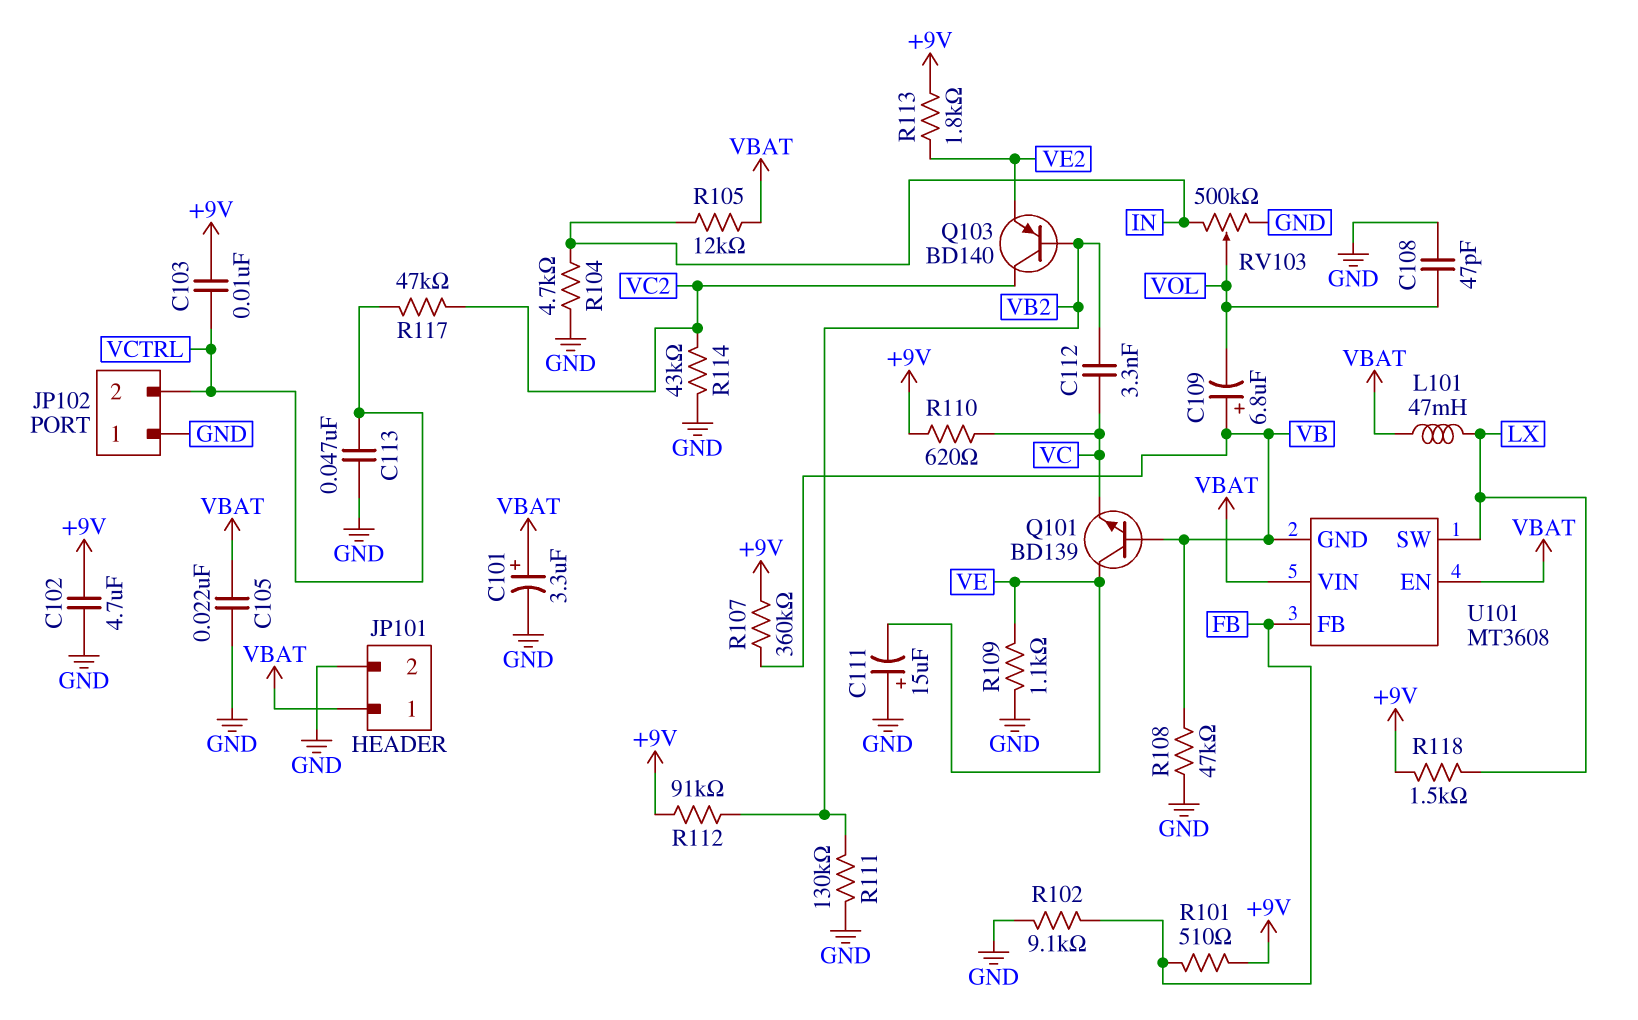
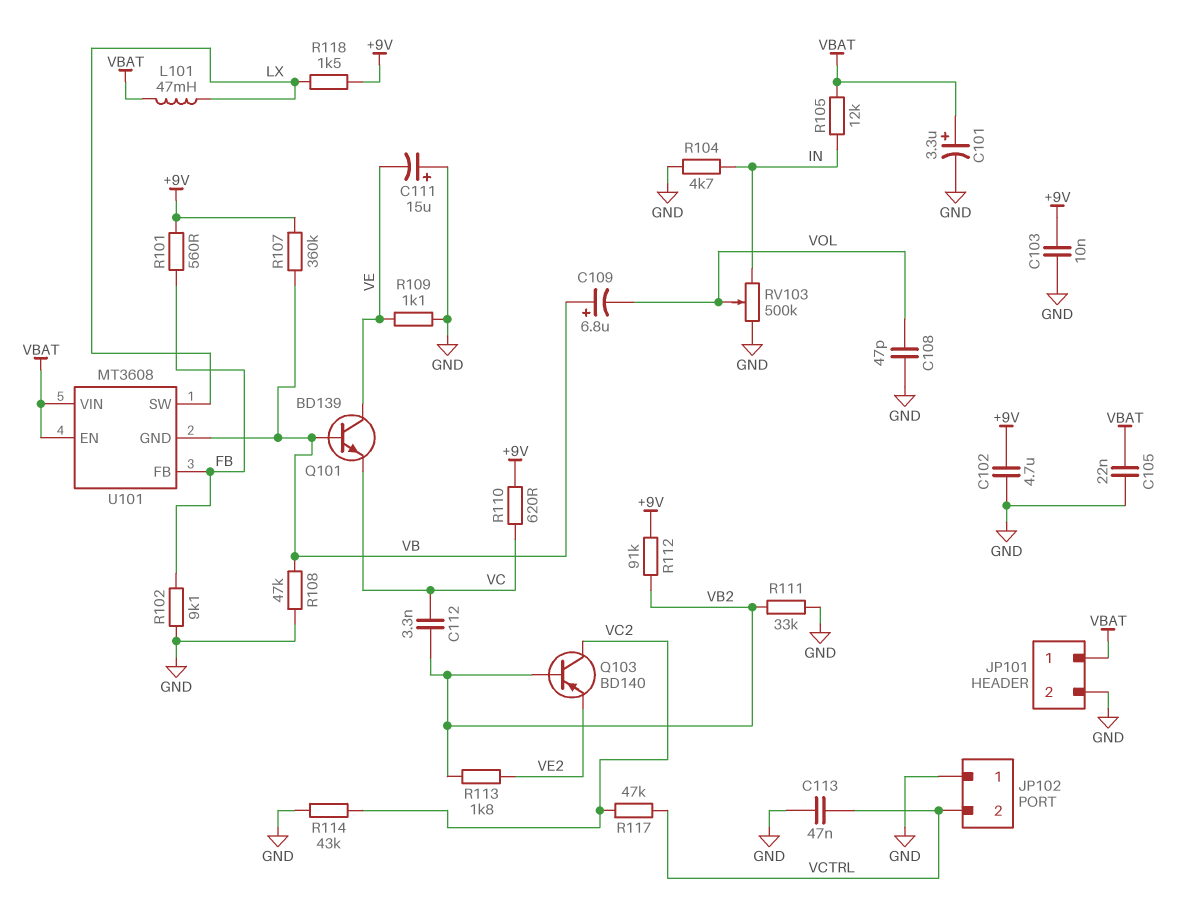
C103: 10nF (+9V, VCTRL) -> 10nF (+9V, GND)
R101: 510 (+9V, FB) -> 560 (+9V, FB)
R111: 130k (GND, VB2) -> 33k (GND, VB2)
R113: 1.8k (+9V, VE2) -> 1.8k (VB2, VE2)

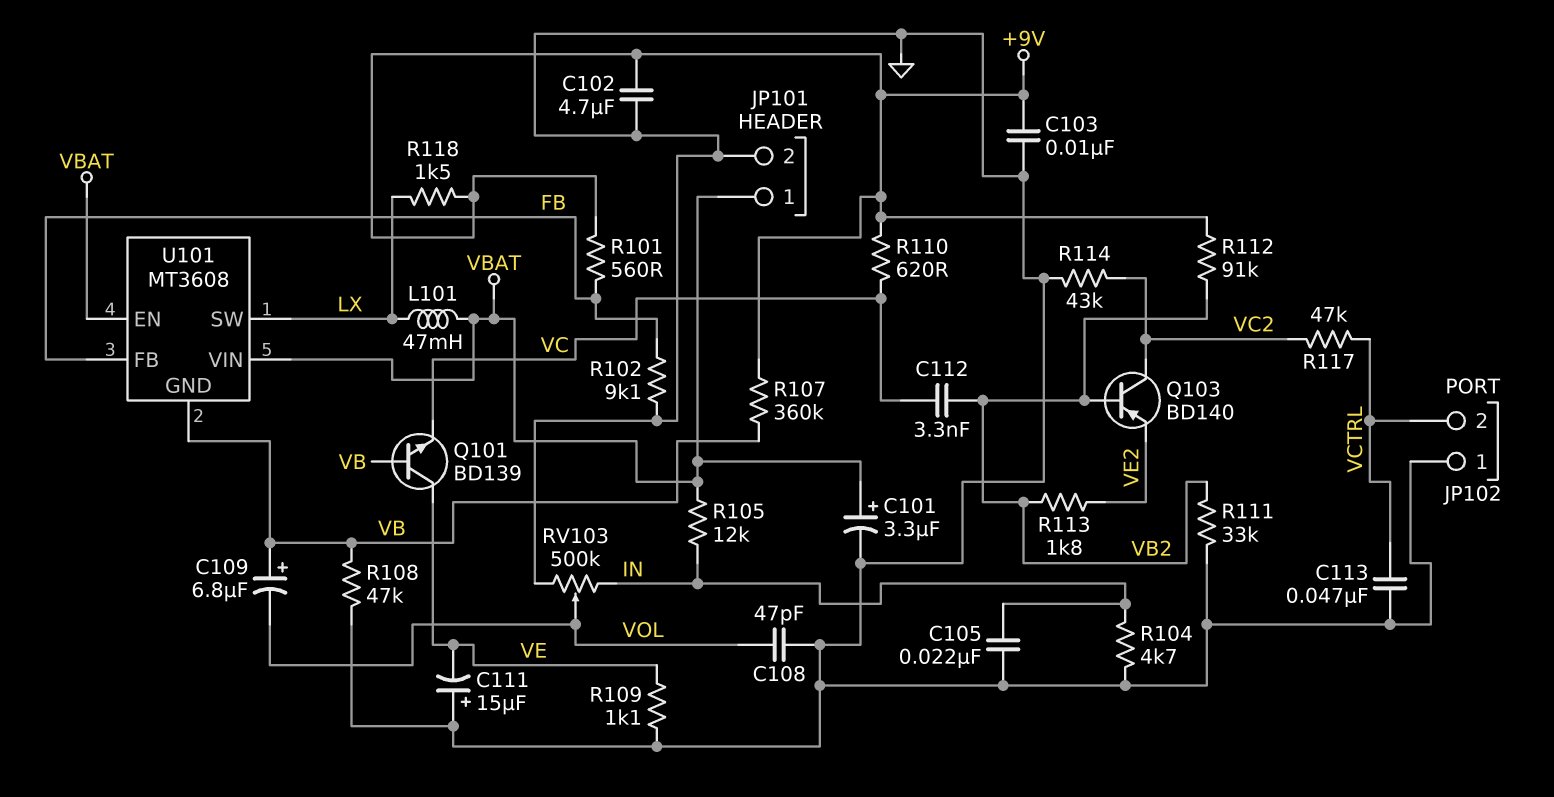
C105: 22nF (GND, VBAT) -> 22nF (GND, IN)

